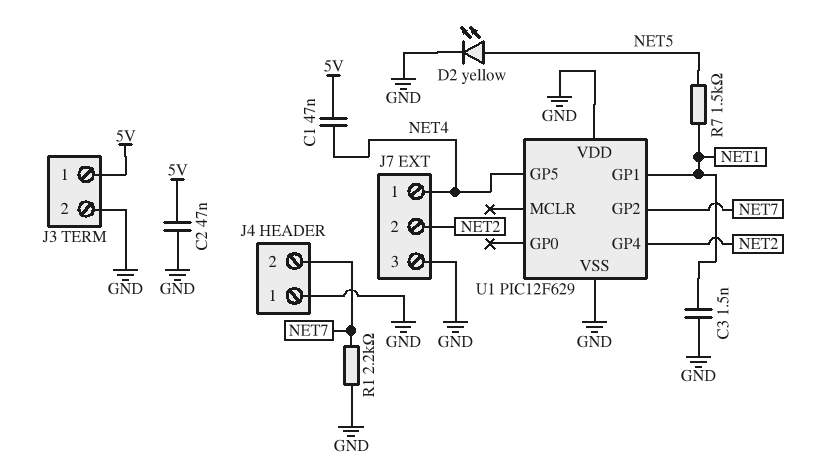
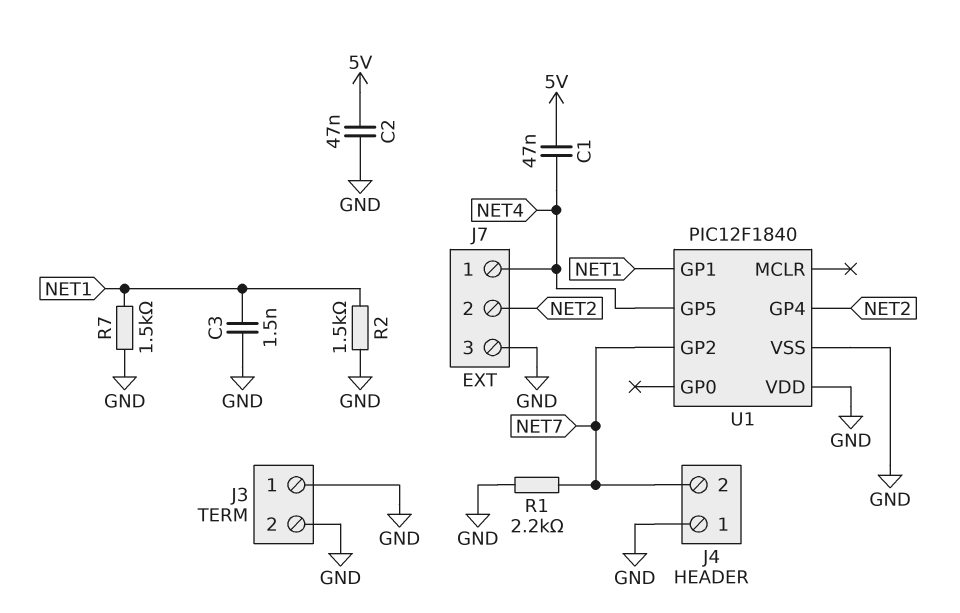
D2: LED yellow (A NET5, K GND) -> none
J3 pin 1: 5V -> GND
R2: none -> 1.5k (GND, NET1)
R7: 1.5k (NET1, NET5) -> 1.5k (GND, NET1)
U1: PIC12F629 -> PIC12F1840

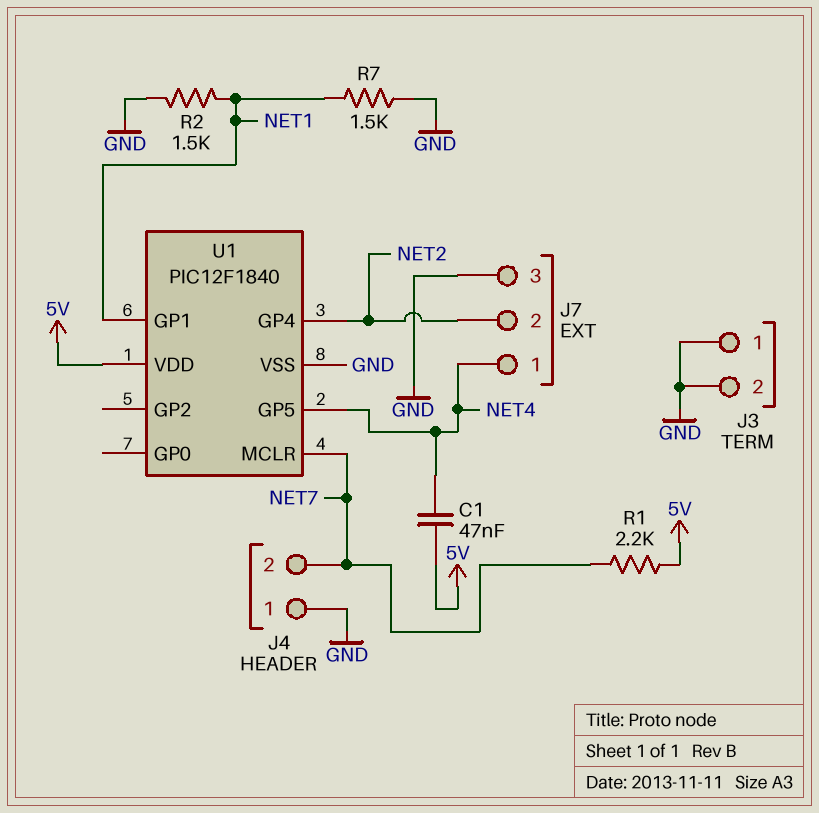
C2: 47nF (5V, GND) -> none
C3: 1.5nF (GND, NET1) -> none
R1: 2.2k (GND, NET7) -> 2.2k (5V, NET7)
U1 pin GP2: NET7 -> none
U1 pin MCLR: none -> NET7
U1 pin VDD: GND -> 5V

